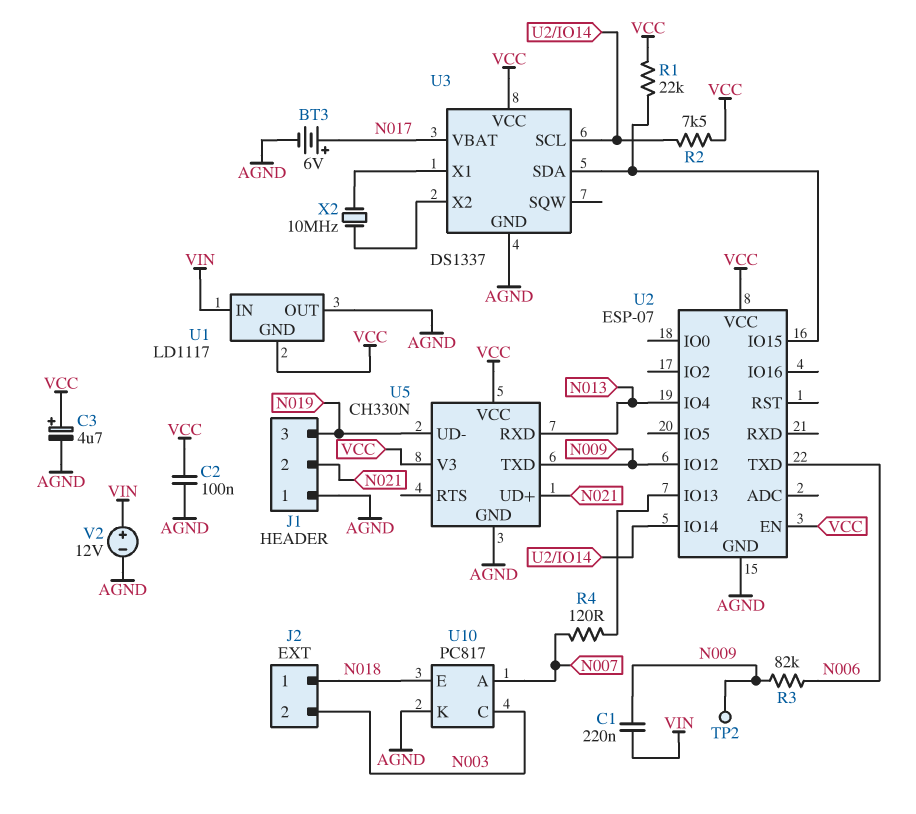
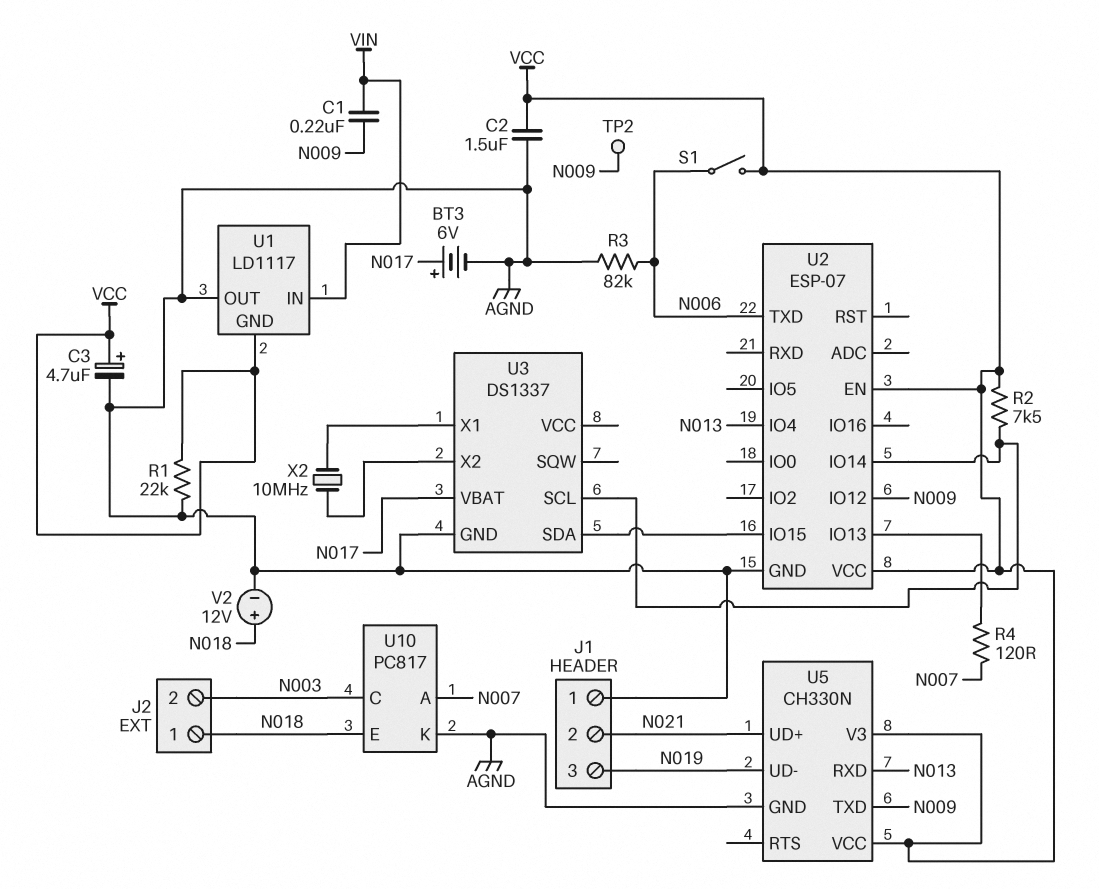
C2: 100nF (AGND, VCC) -> 1.5uF (AGND, VCC)
R1: 22k (U2/IO15, VCC) -> 22k (AGND, VCC)
R3: 82k (N006, N009) -> 82k (AGND, N006)
S1: none -> switch (N006, VCC)
U3 pin VCC: VCC -> none
V2: 12V (plus VIN, minus AGND) -> 12V (plus N018, minus AGND)

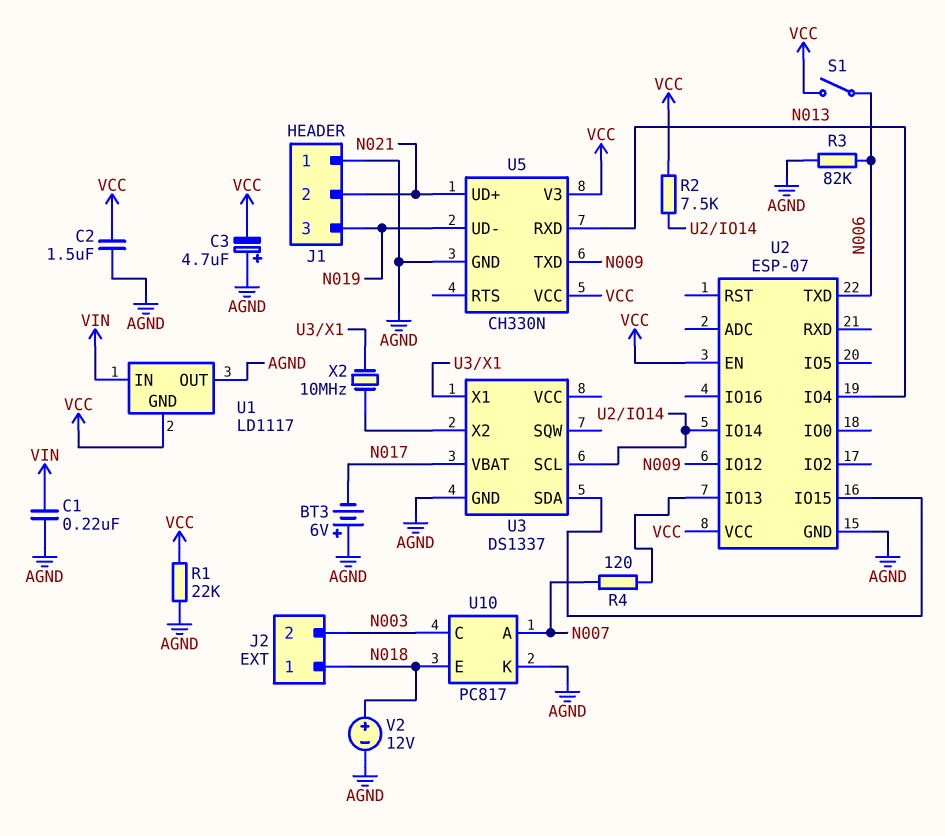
BT3: 6V (plus N017, minus AGND) -> 6V (plus AGND, minus N017)
C1: 220nF (N009, VIN) -> 220nF (AGND, VIN)
C3: 4.7uF (plus VCC, minus AGND) -> 4.7uF (plus AGND, minus VCC)
TP2: test point (N009) -> none

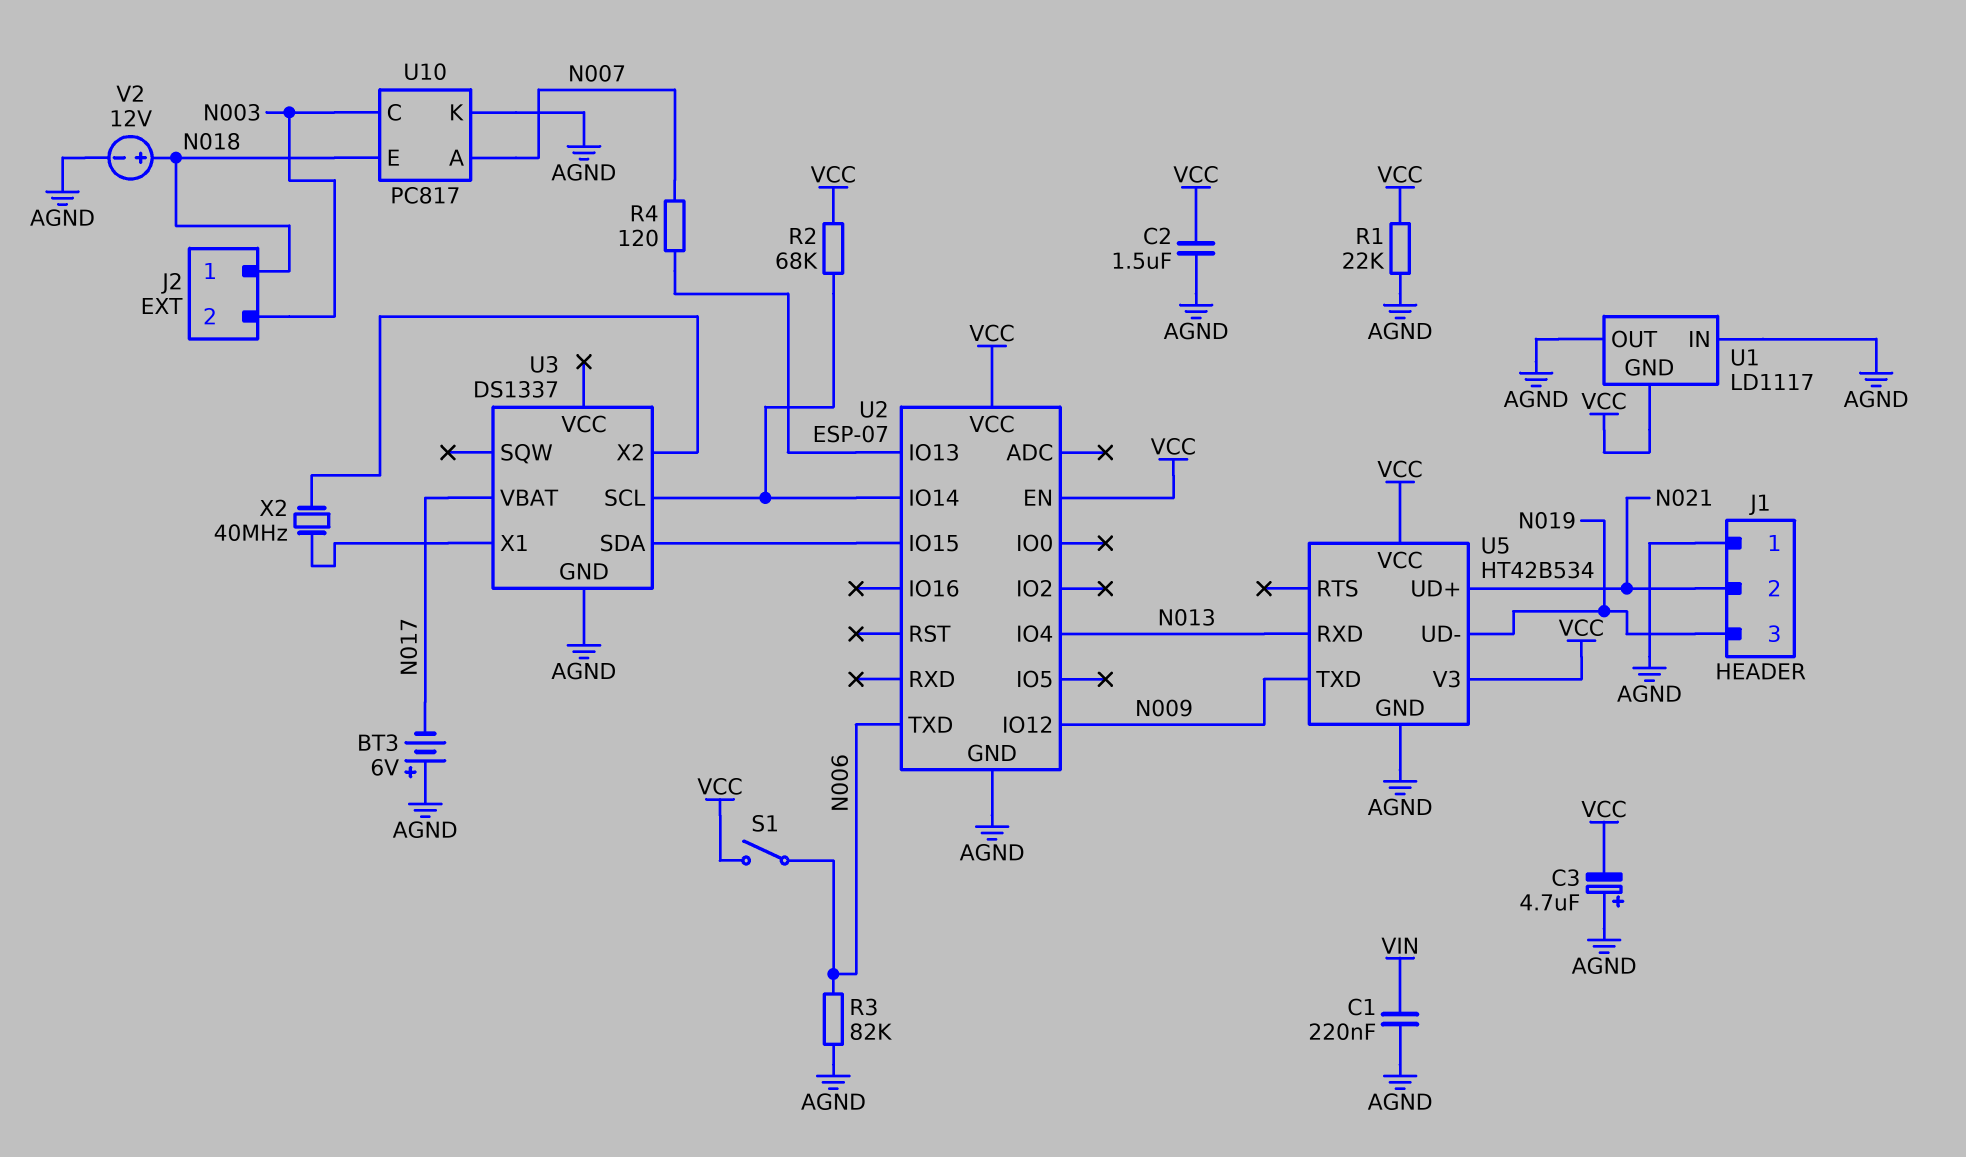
R2: 7.5k (U2/IO14, VCC) -> 68k (U2/IO14, VCC)
U1 pin IN: VIN -> AGND
U5: CH330N -> HT42B534
X2: 10MHz (U3/X1, U3/X2) -> 40MHz (U3/X1, U3/X2)

